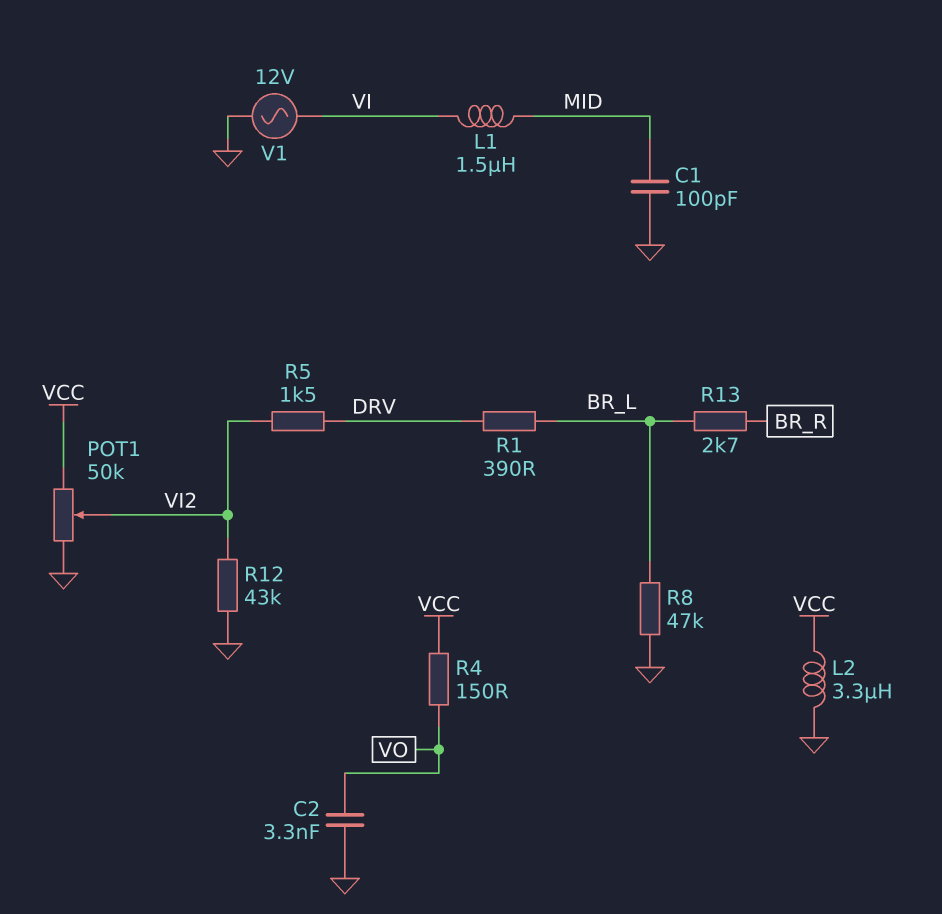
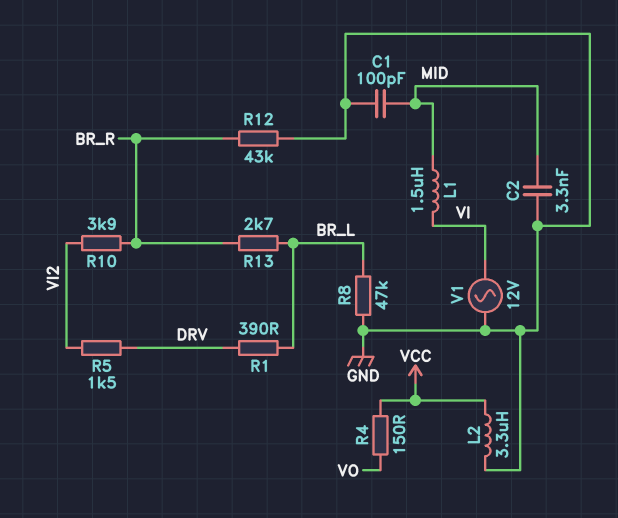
C2: 3.3nF (GND, VO) -> 3.3nF (GND, MID)
POT1: 50k (GND, VCC, wiper VI2) -> none
R10: none -> 3.9k (BR_R, VI2)
R12: 43k (GND, VI2) -> 43k (BR_R, GND)

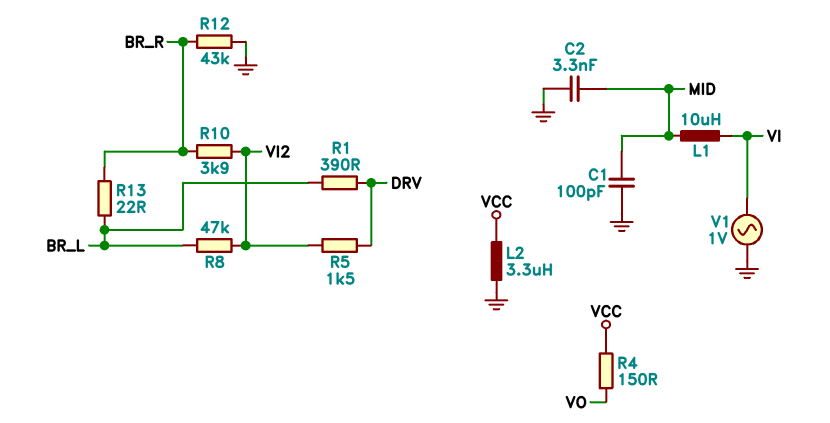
L1: 1.5uH (MID, VI) -> 10uH (MID, VI)
R8: 47k (BR_L, GND) -> 47k (BR_L, VI2)
R13: 2.7k (BR_L, BR_R) -> 22 (BR_L, BR_R)
V1: AC 12V (GND, VI) -> AC 1V (GND, VI)

